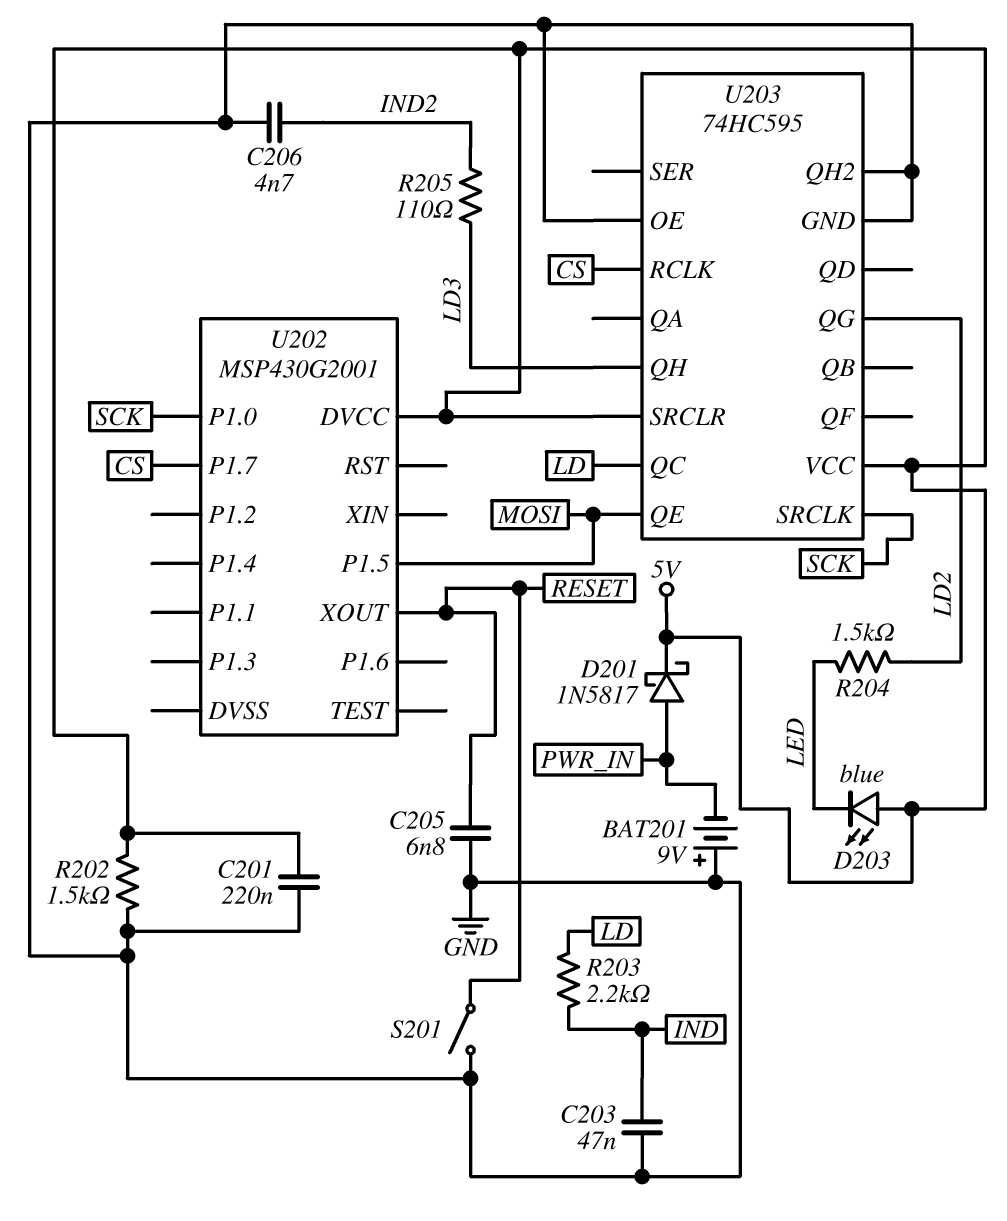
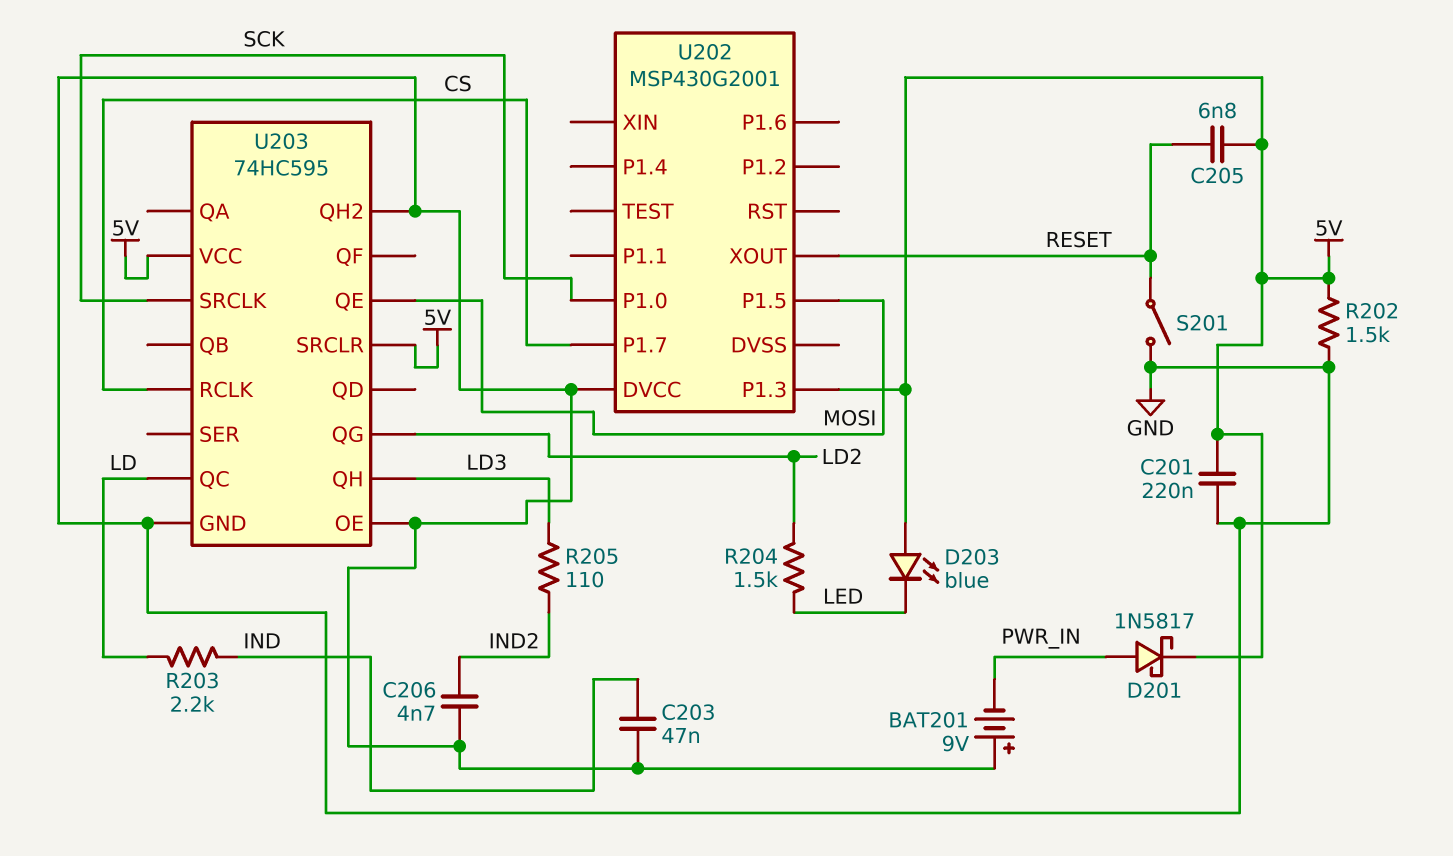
C205: 6.8nF (GND, RESET) -> 6.8nF (5V, RESET)
U202 pin DVCC: 5V -> GND
U202 pin P1.3: none -> 5V

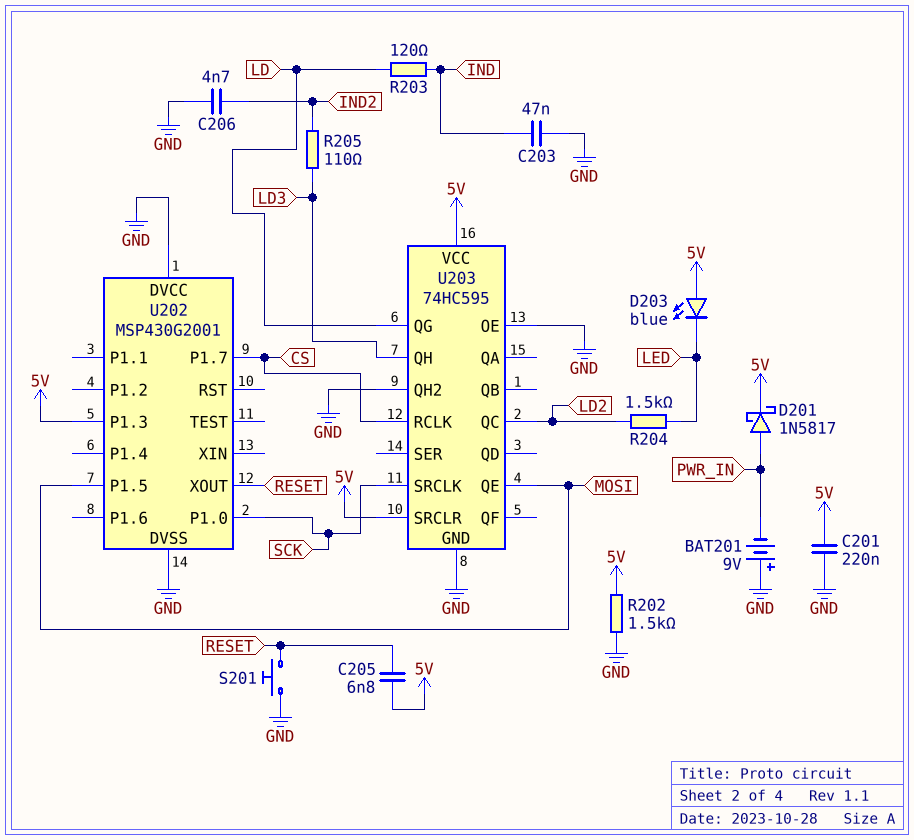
R203: 2.2k (IND, LD) -> 120 (IND, LD)
S201: switch (GND, RESET) -> button (GND, RESET)
U202 pin DVSS: none -> GND
U203 pin QC: LD -> LD2
U203 pin QG: LD2 -> LD

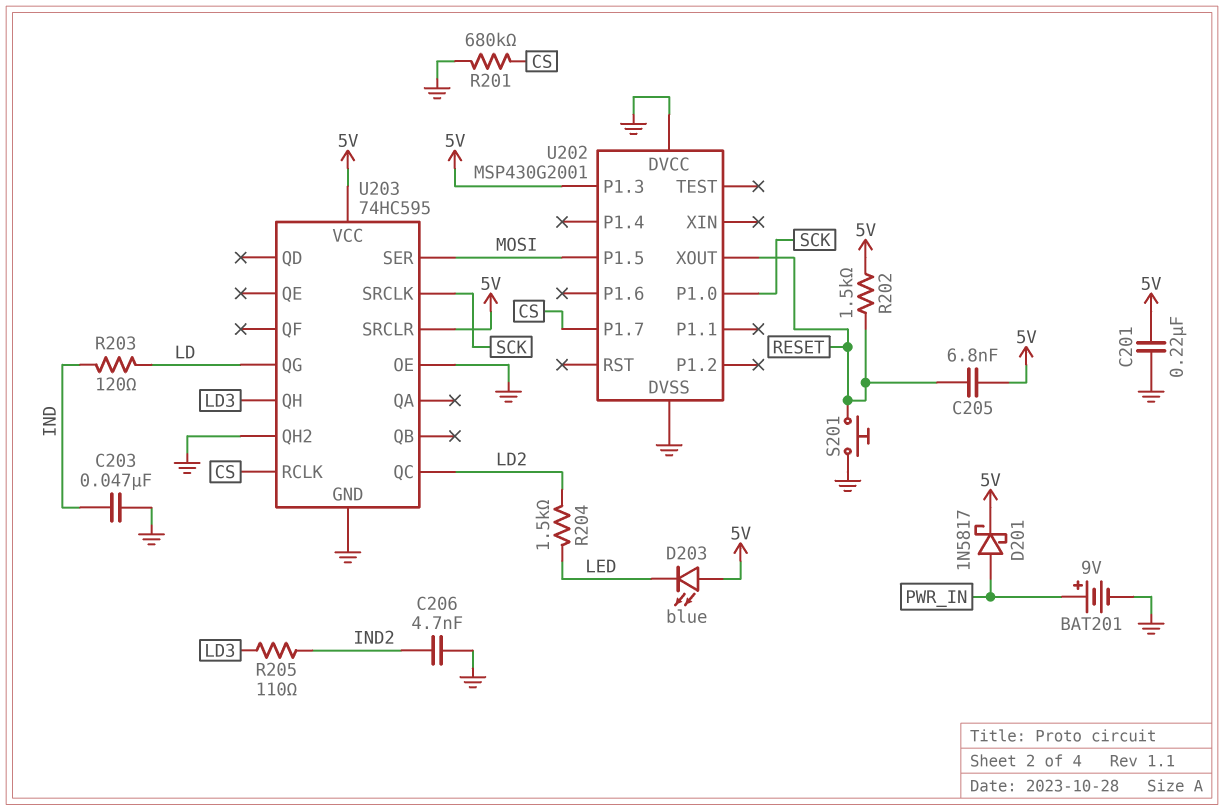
BAT201: 9V (plus GND, minus PWR_IN) -> 9V (plus PWR_IN, minus GND)
R201: none -> 680k (CS, GND)
R202: 1.5k (5V, GND) -> 1.5k (5V, RESET)
U203 pin QE: MOSI -> none
U203 pin SER: none -> MOSI

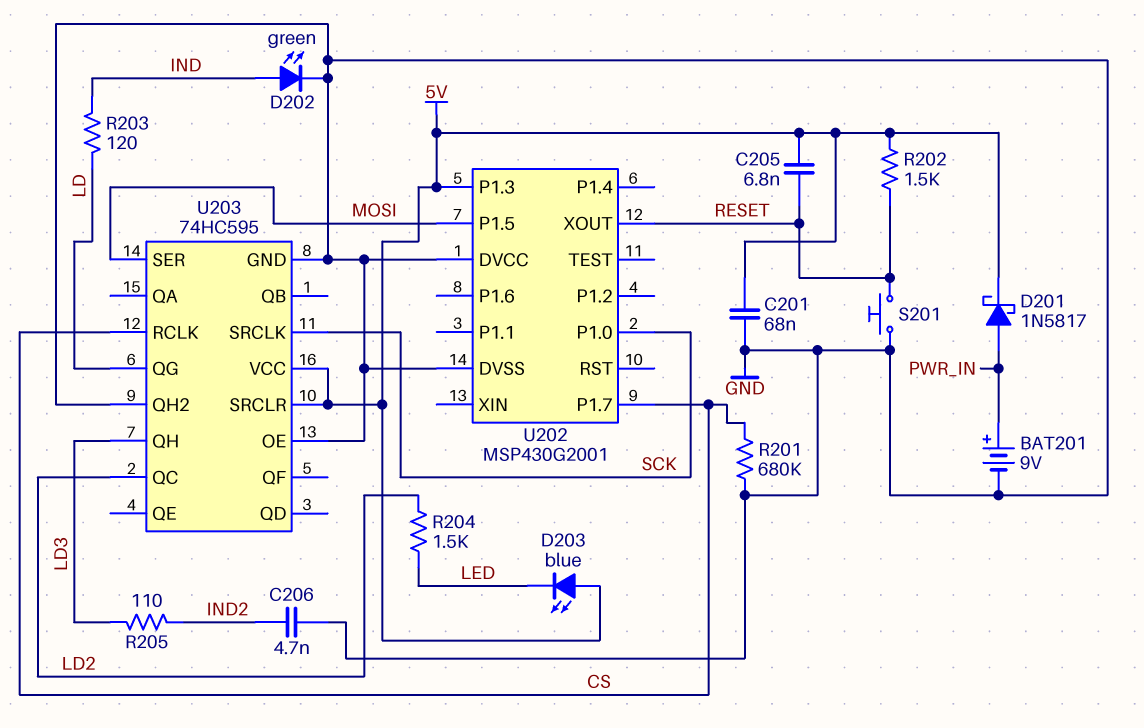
C201: 220nF (5V, GND) -> 68nF (5V, GND)
C203: 47nF (GND, IND) -> none
D202: none -> LED green (A IND, K GND)

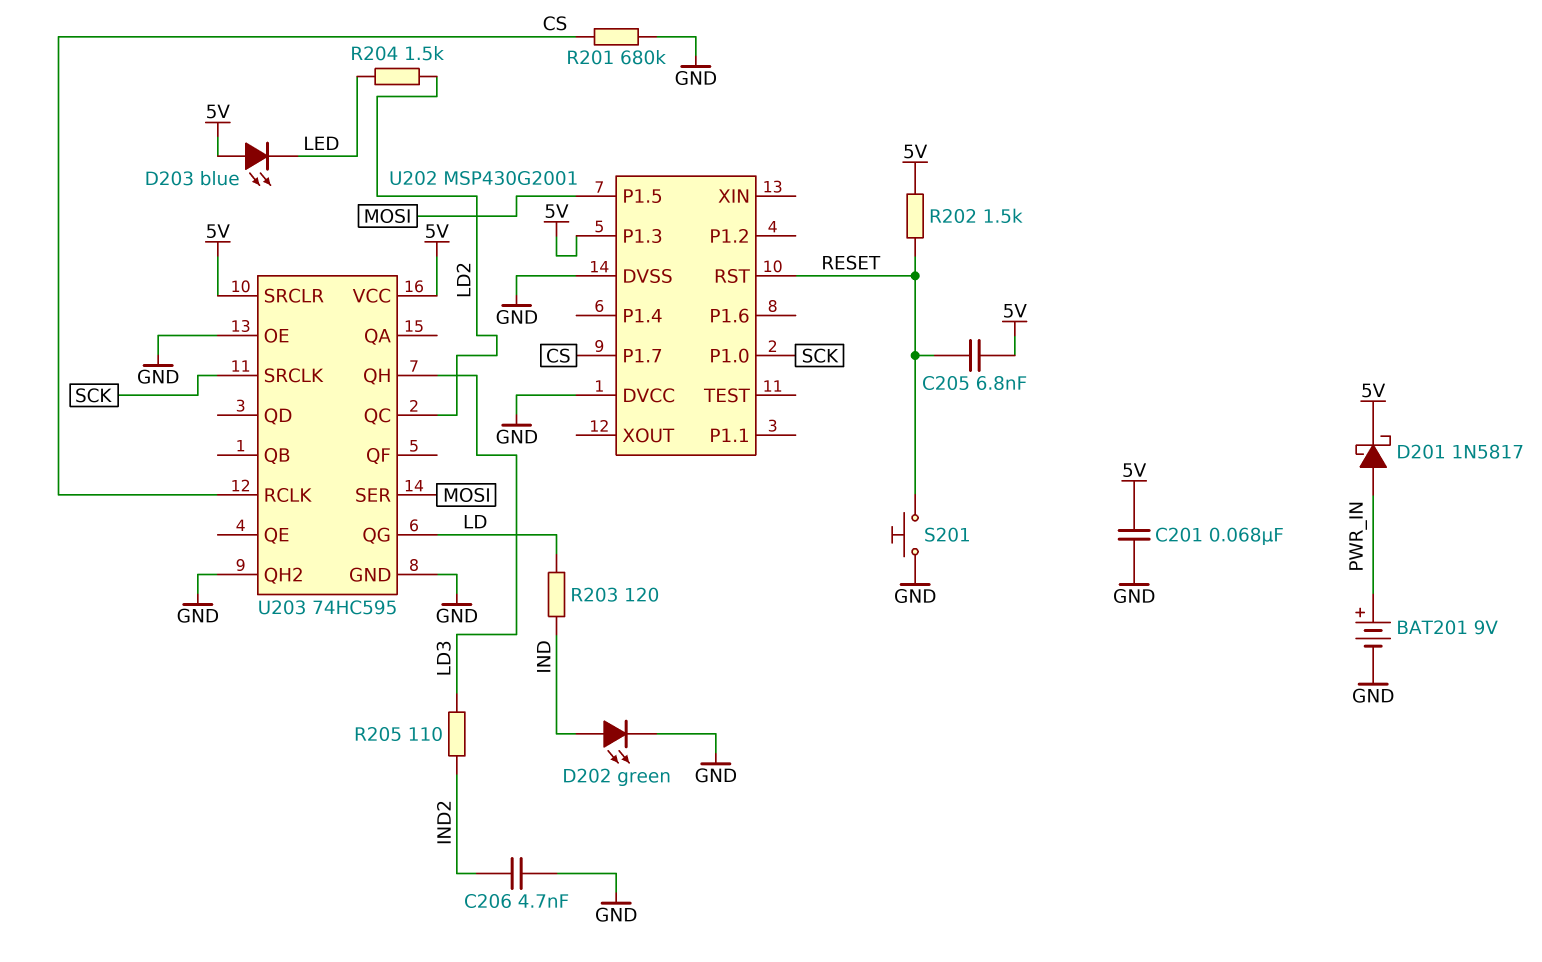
U202 pin RST: none -> RESET
U202 pin XOUT: RESET -> none

